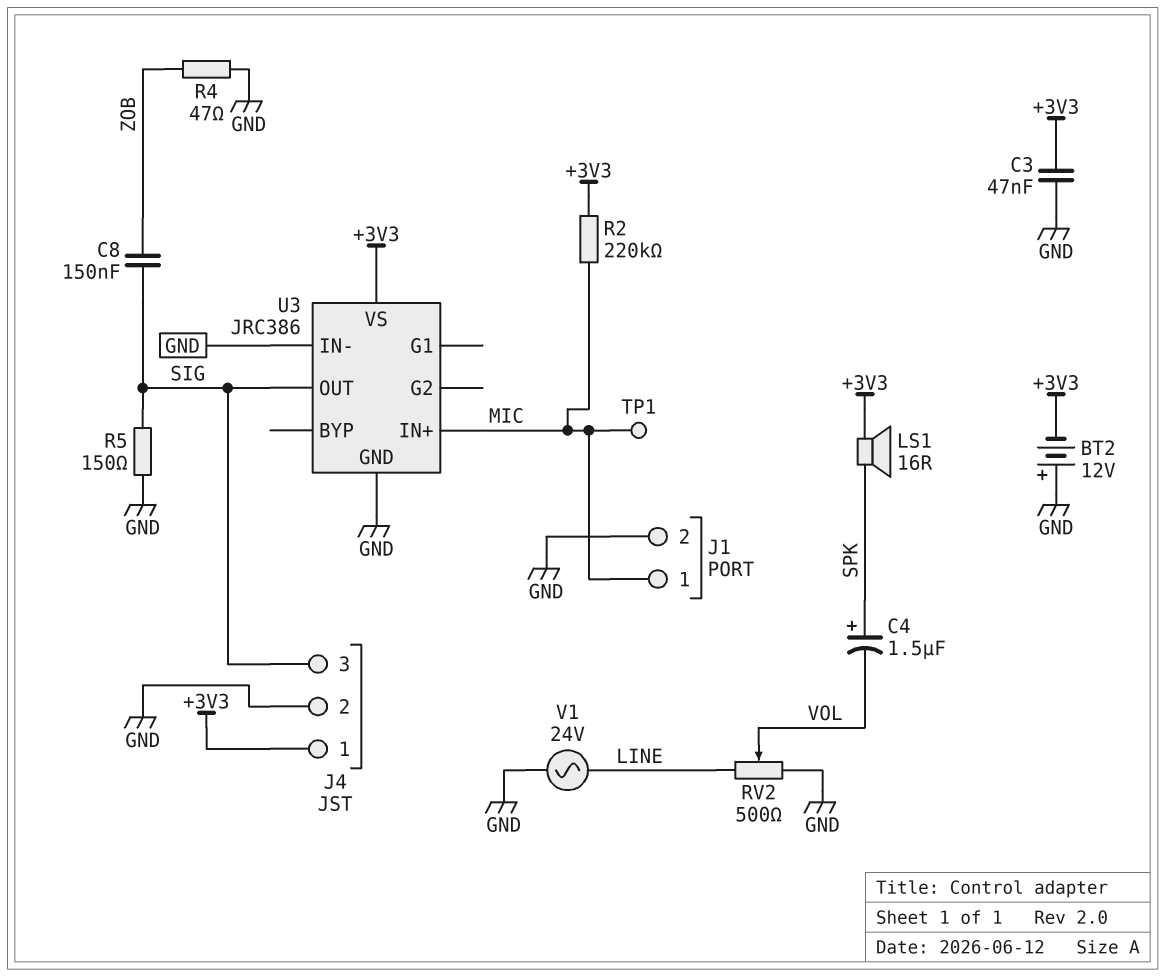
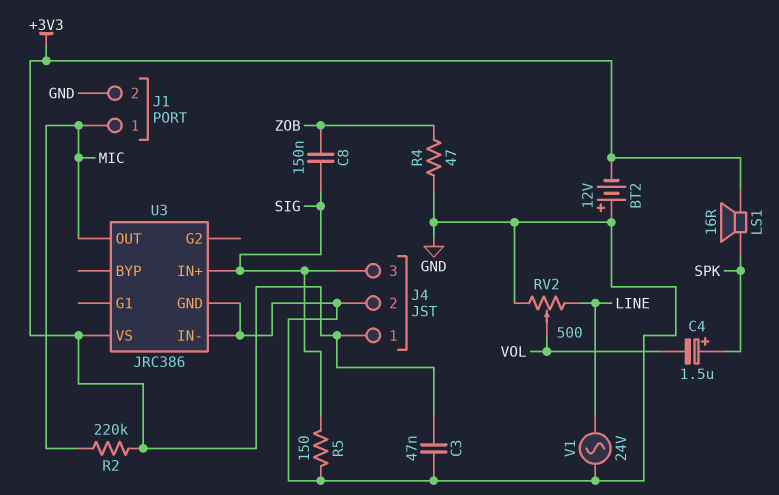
TP1: test point (MIC) -> none
U3 pin IN+: MIC -> SIG
U3 pin OUT: SIG -> MIC

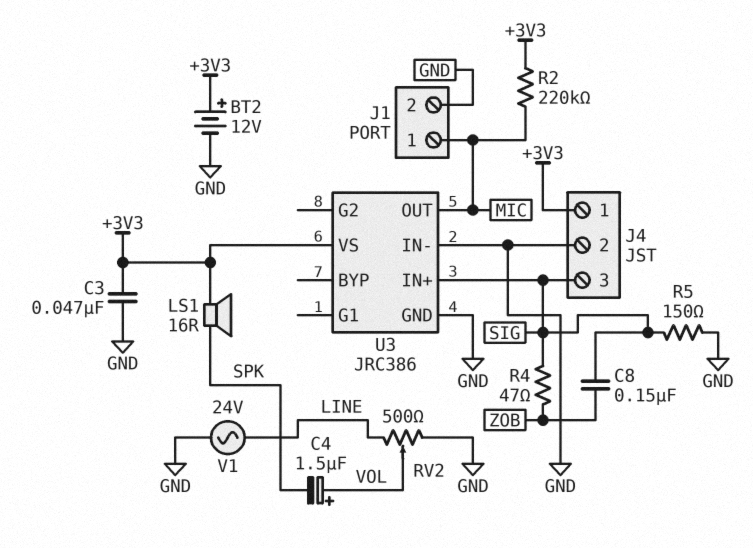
BT2: 12V (plus GND, minus +3V3) -> 12V (plus +3V3, minus GND)
C4: 1.5uF (plus SPK, minus VOL) -> 1.5uF (plus VOL, minus SPK)
R4: 47 (GND, ZOB) -> 47 (SIG, ZOB)

